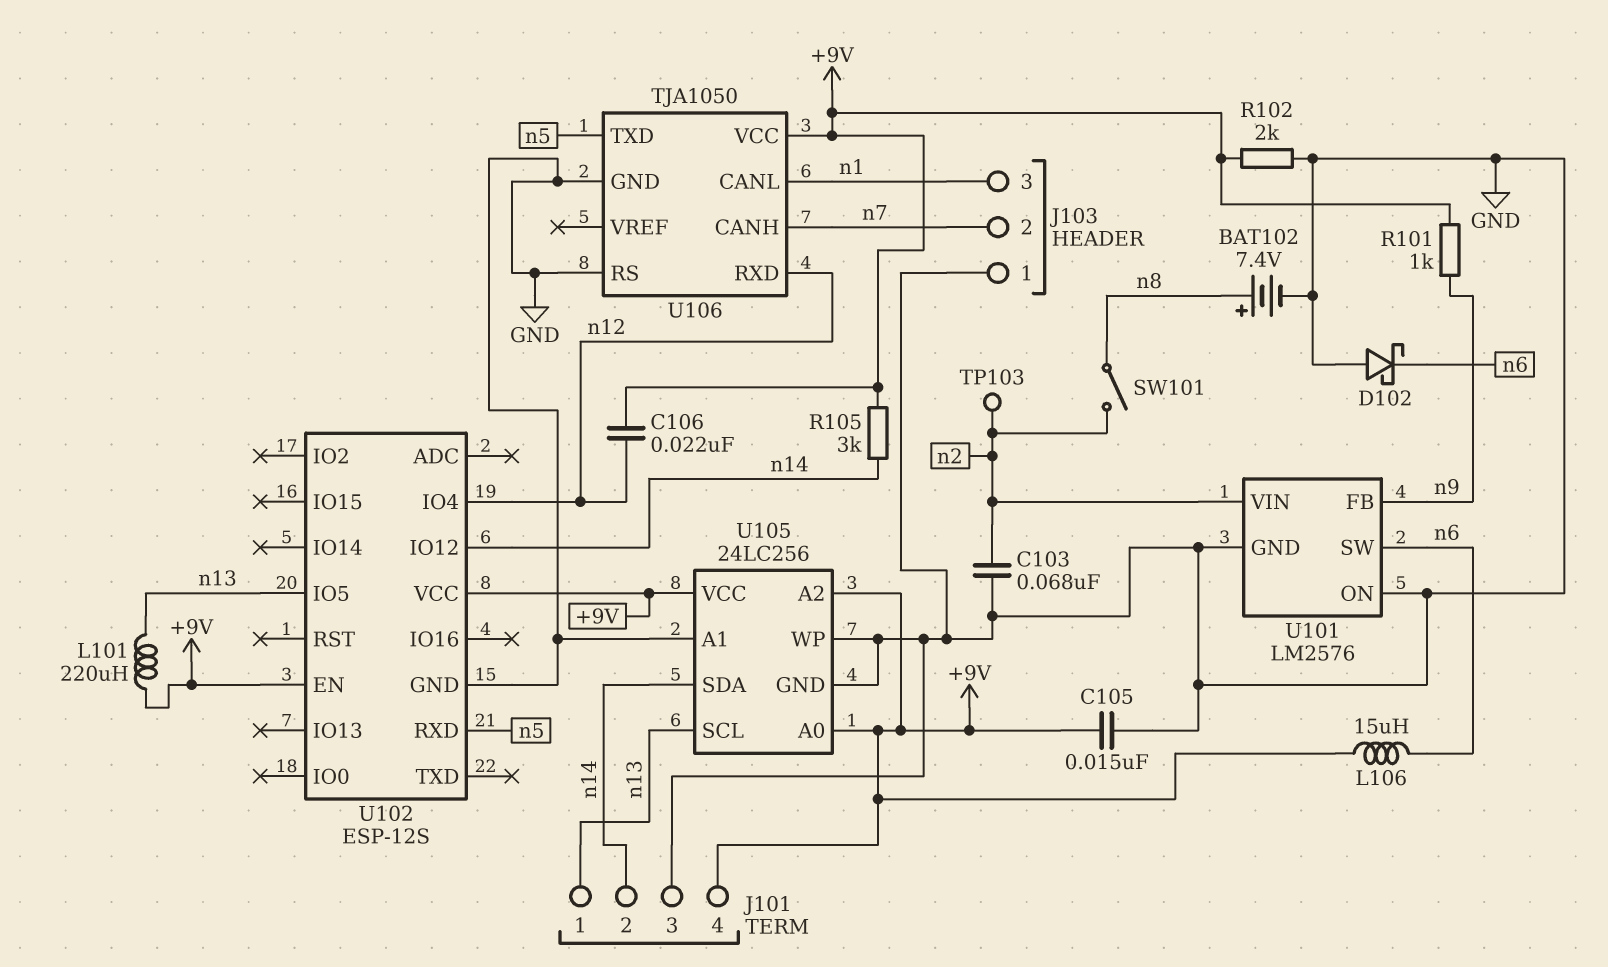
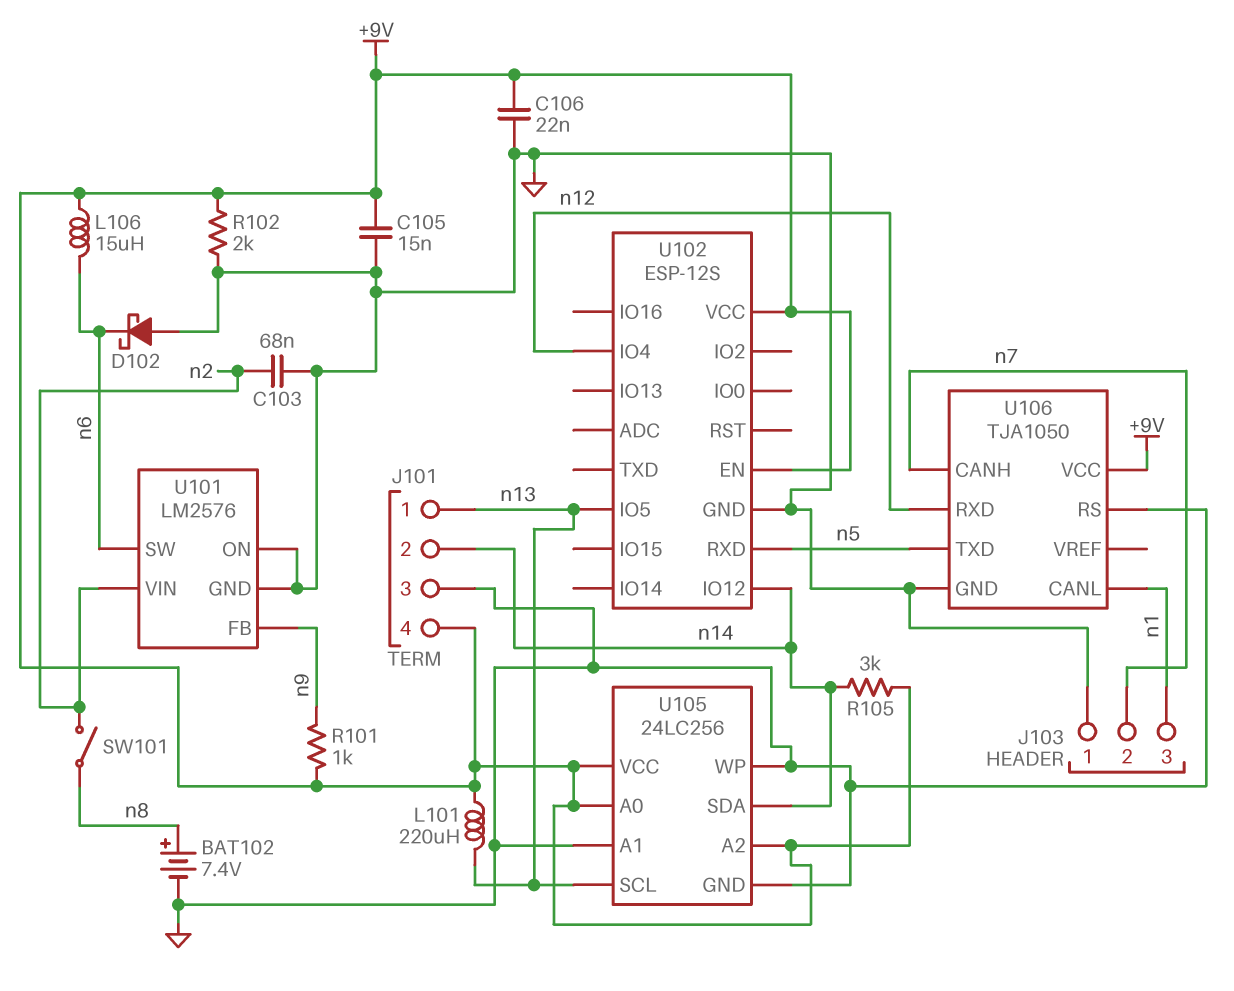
C106: 22nF (+9V, n12) -> 22nF (+9V, GND)
TP103: test point (n2) -> none

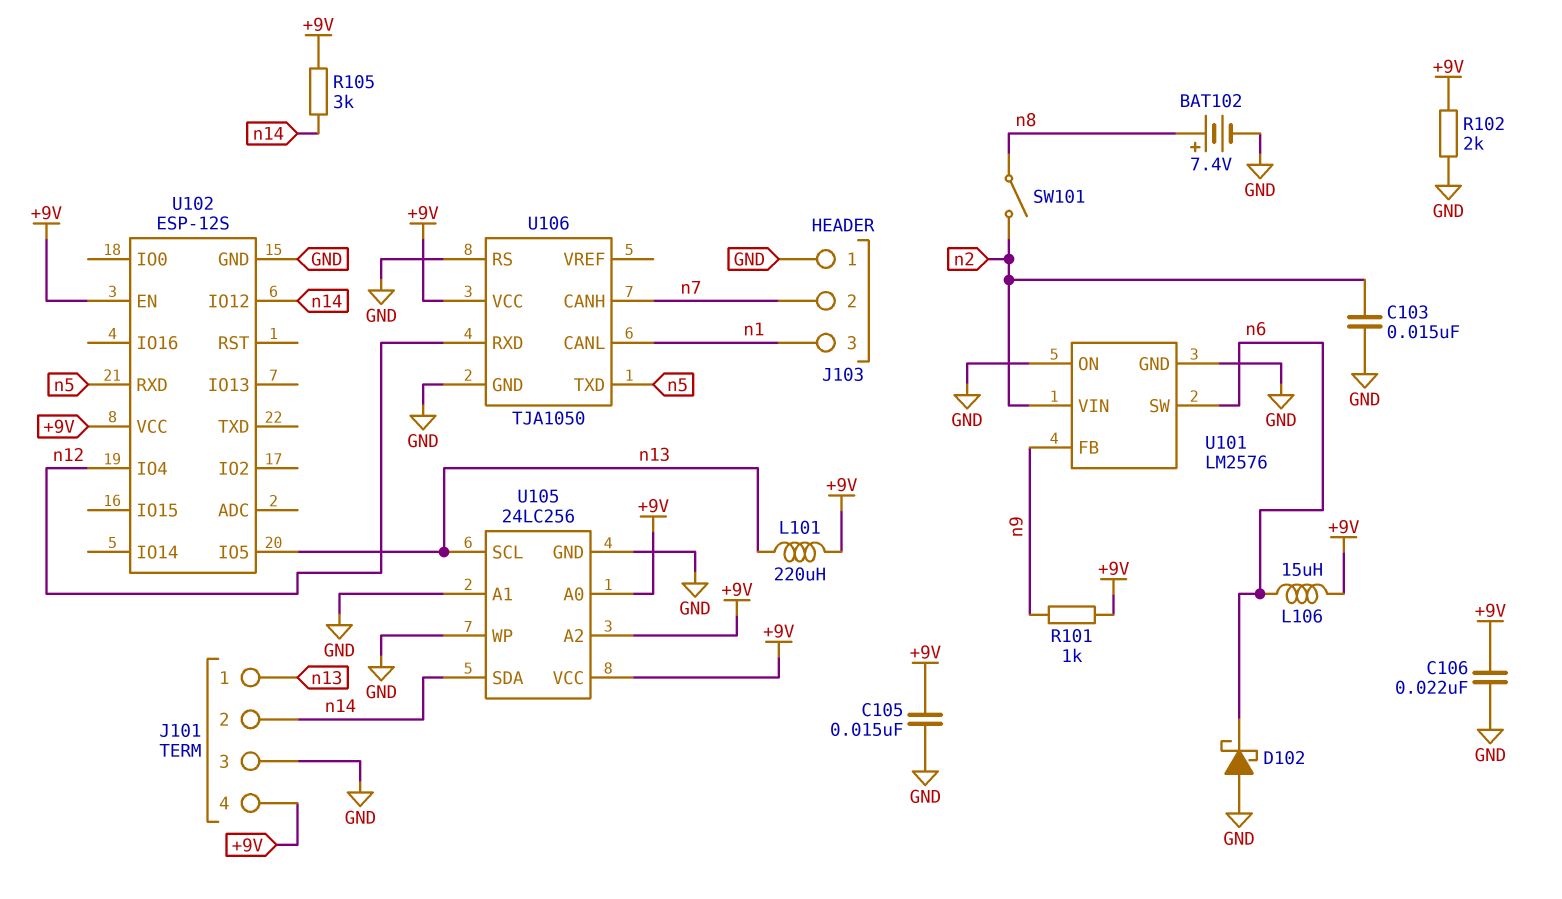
C103: 68nF (GND, n2) -> 15nF (GND, n2)

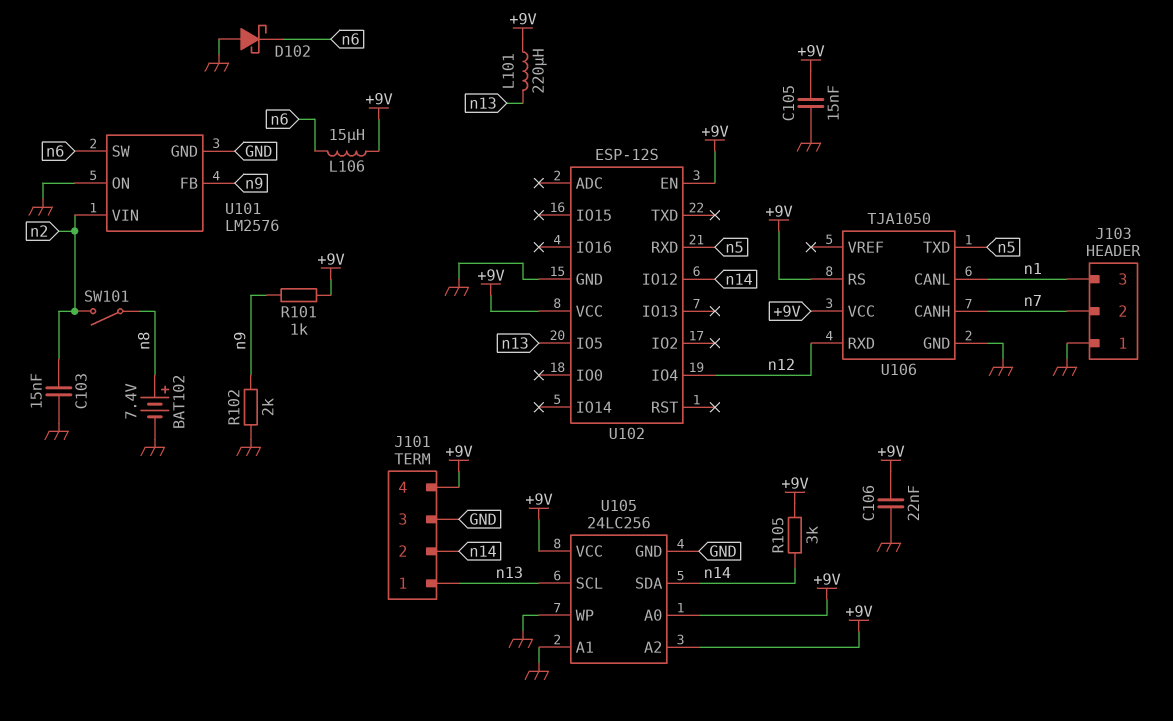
R102: 2k (+9V, GND) -> 2k (GND, n9)
U106 pin RS: GND -> +9V

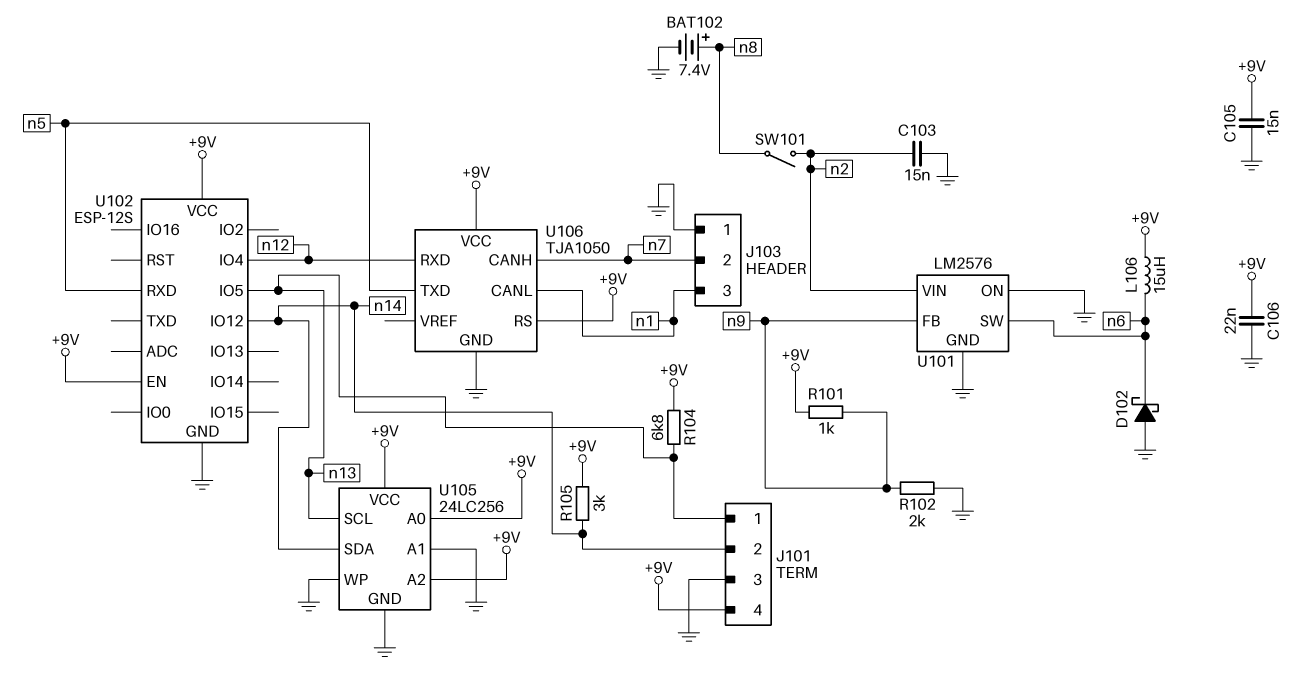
L101: 220uH (+9V, n13) -> none
R104: none -> 6.8k (+9V, n13)

